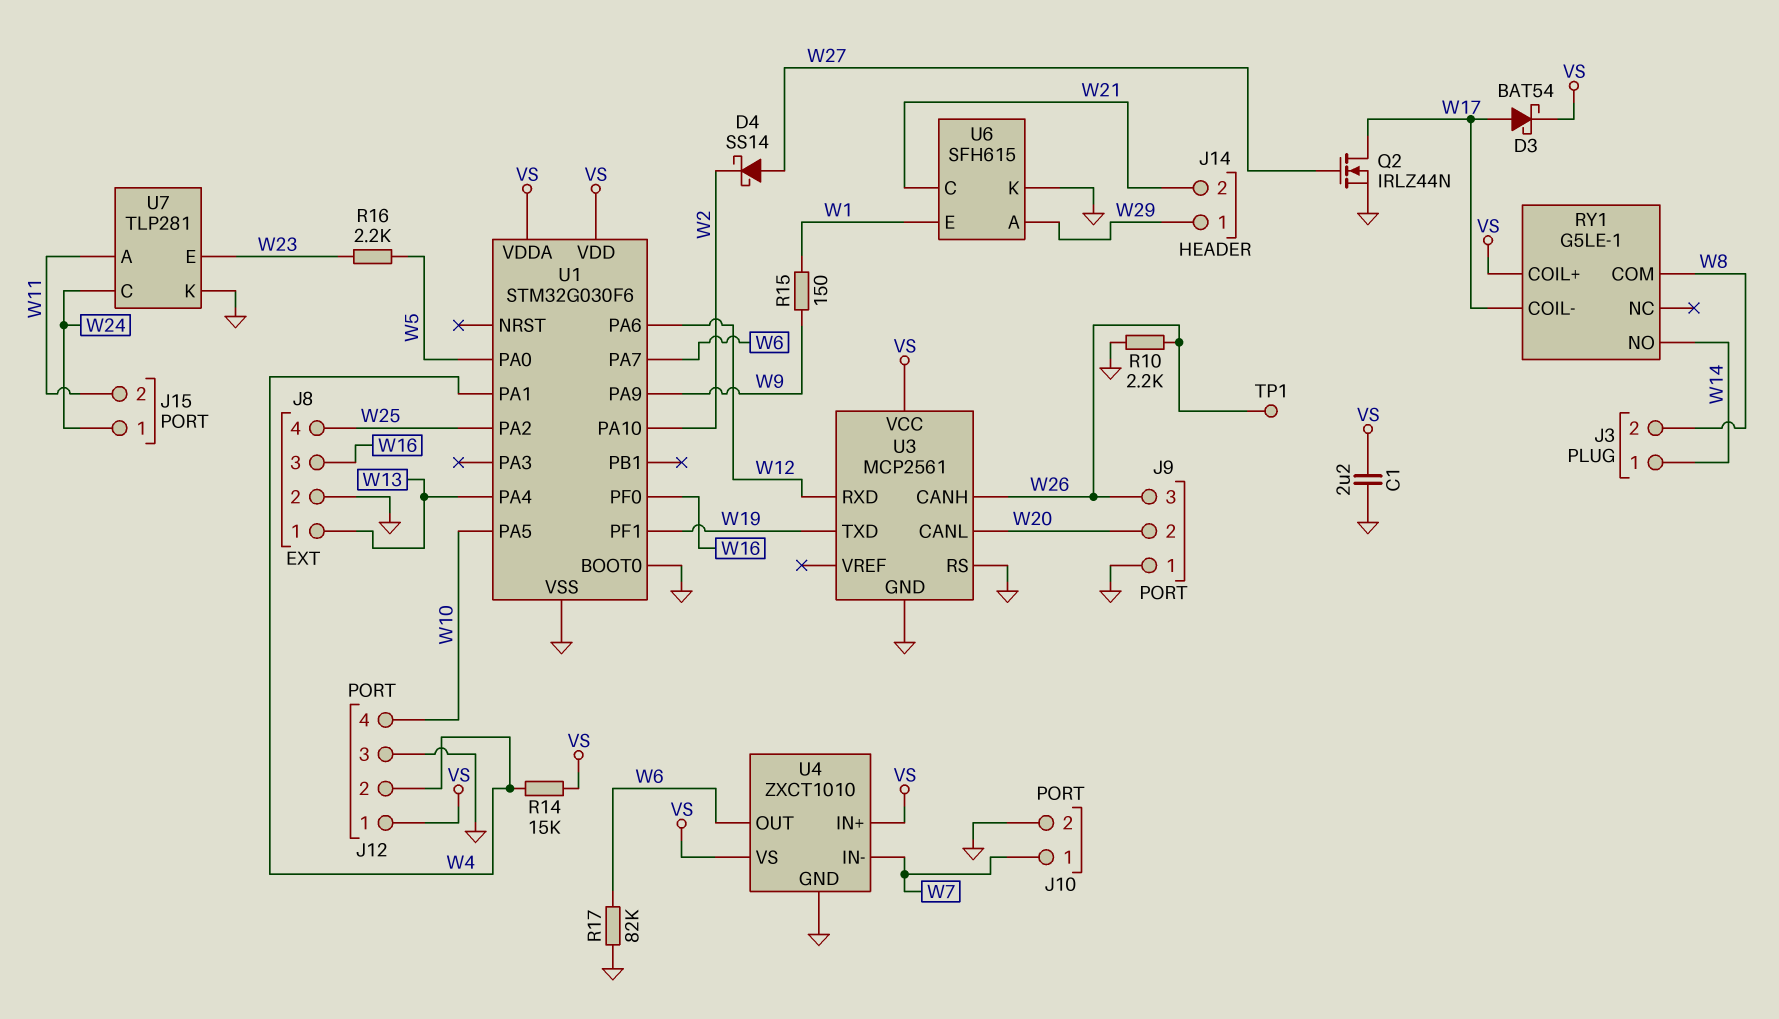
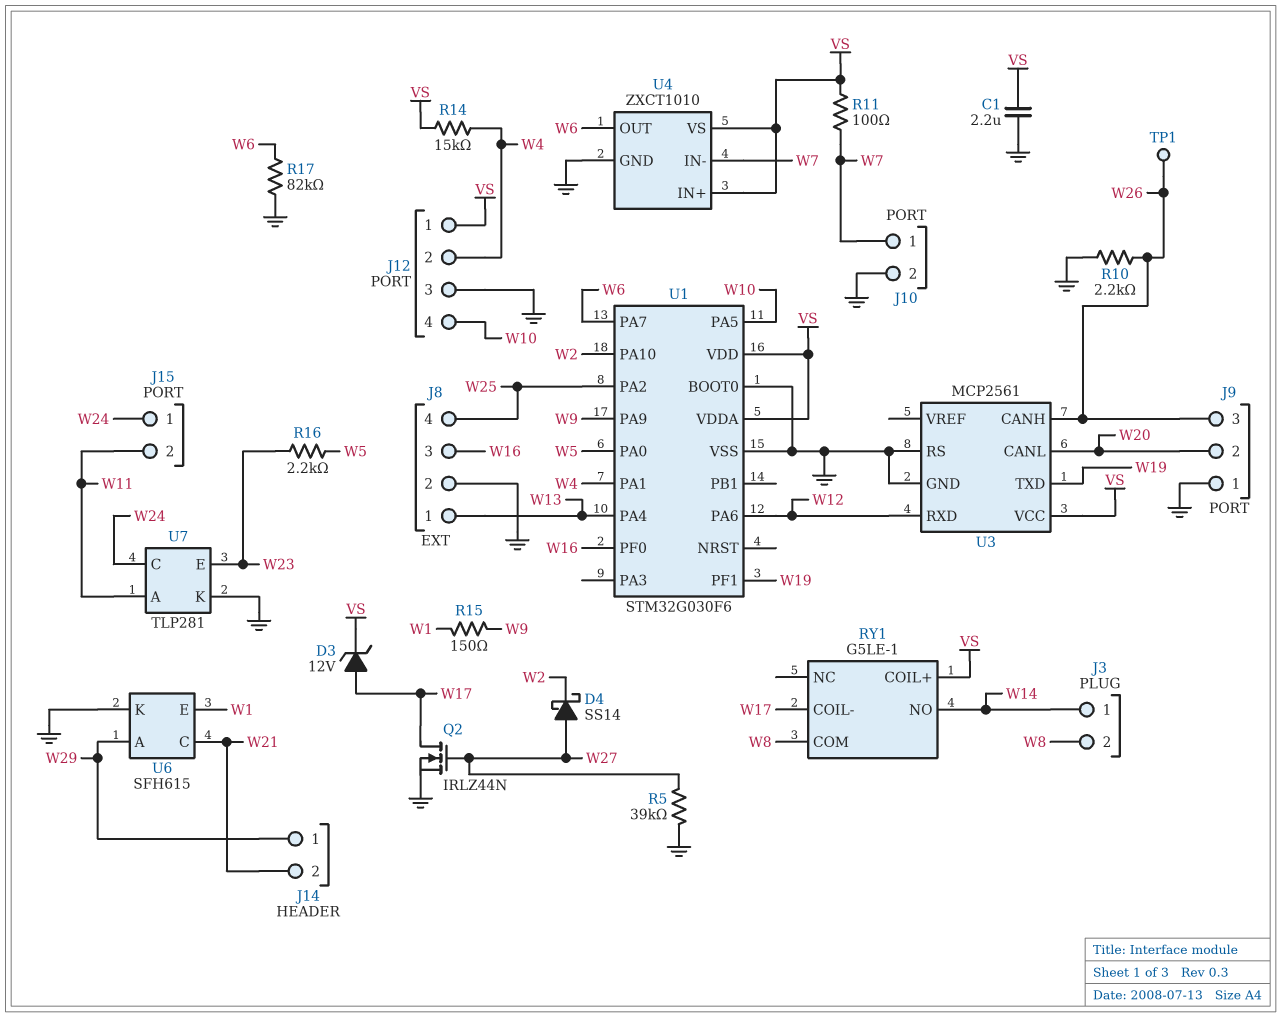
D3: schottky BAT54 (A W17, K VS) -> zener 12V (A W17, K VS)
R5: none -> 39k (GND, W27)
R11: none -> 100 (VS, W7)

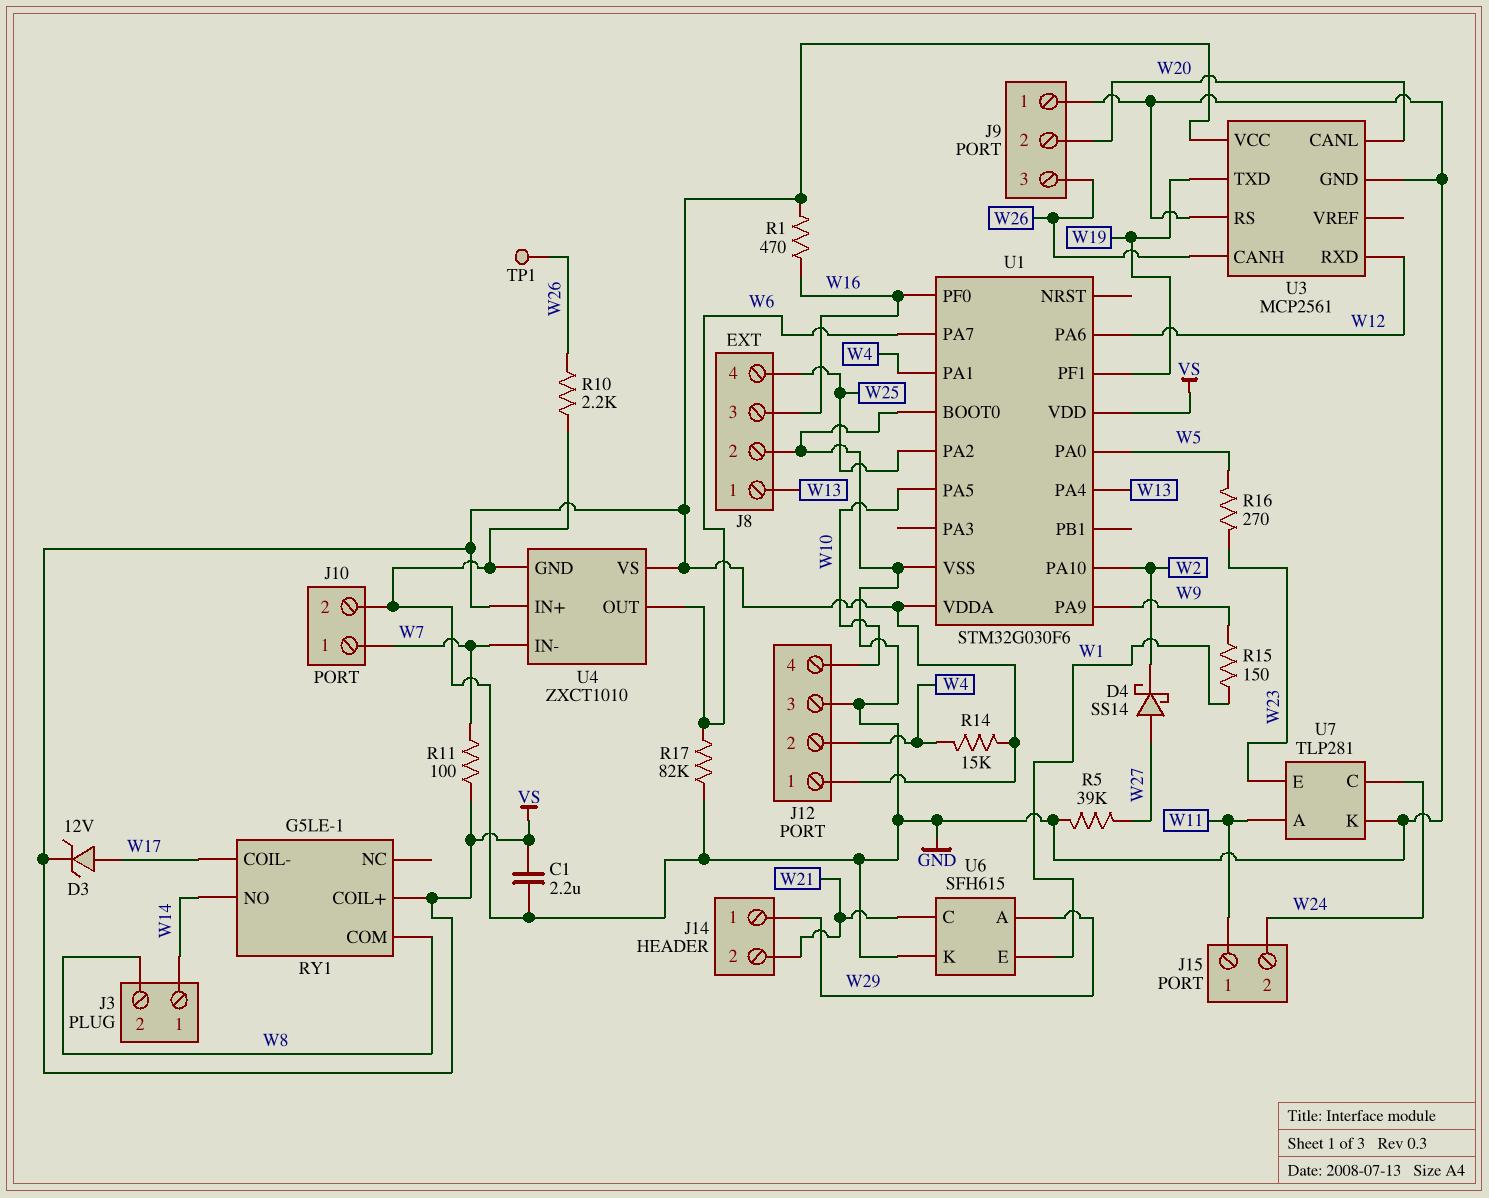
J15 pin 1: W24 -> W11
J15 pin 2: W11 -> W24
Q2: NMOS IRLZ44N (G W27, D W17, S GND) -> none
R1: none -> 470 (VS, W16)
R16: 2.2k (W5, W23) -> 270 (W5, W23)

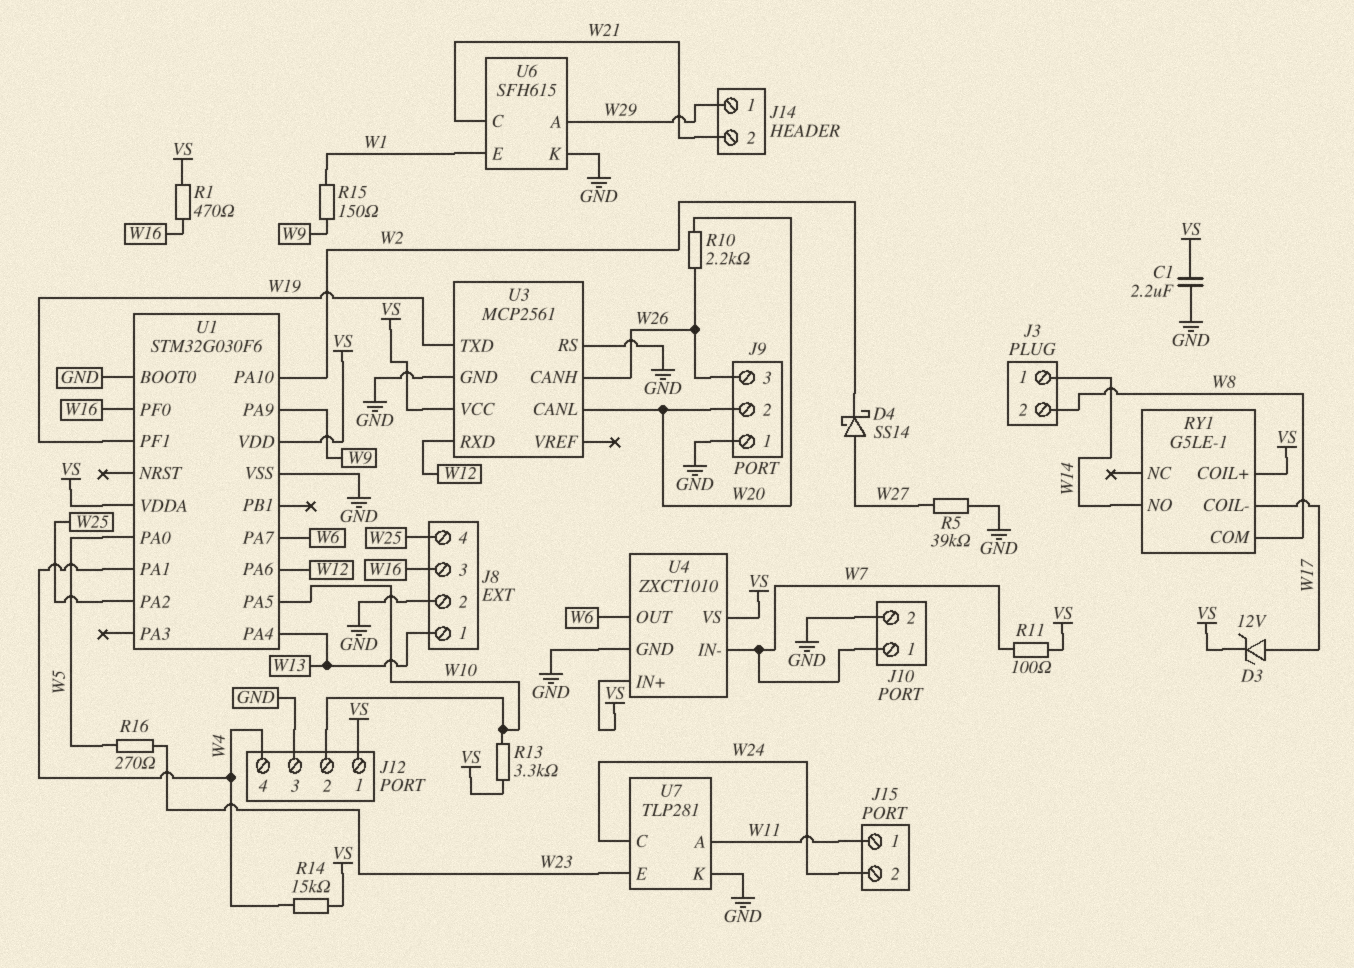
J12 pin 2: W4 -> W10
J12 pin 4: W10 -> W4
R10: 2.2k (GND, W26) -> 2.2k (W20, W26)
R13: none -> 3.3k (VS, W10)
R17: 82k (GND, W6) -> none
TP1: test point (W26) -> none

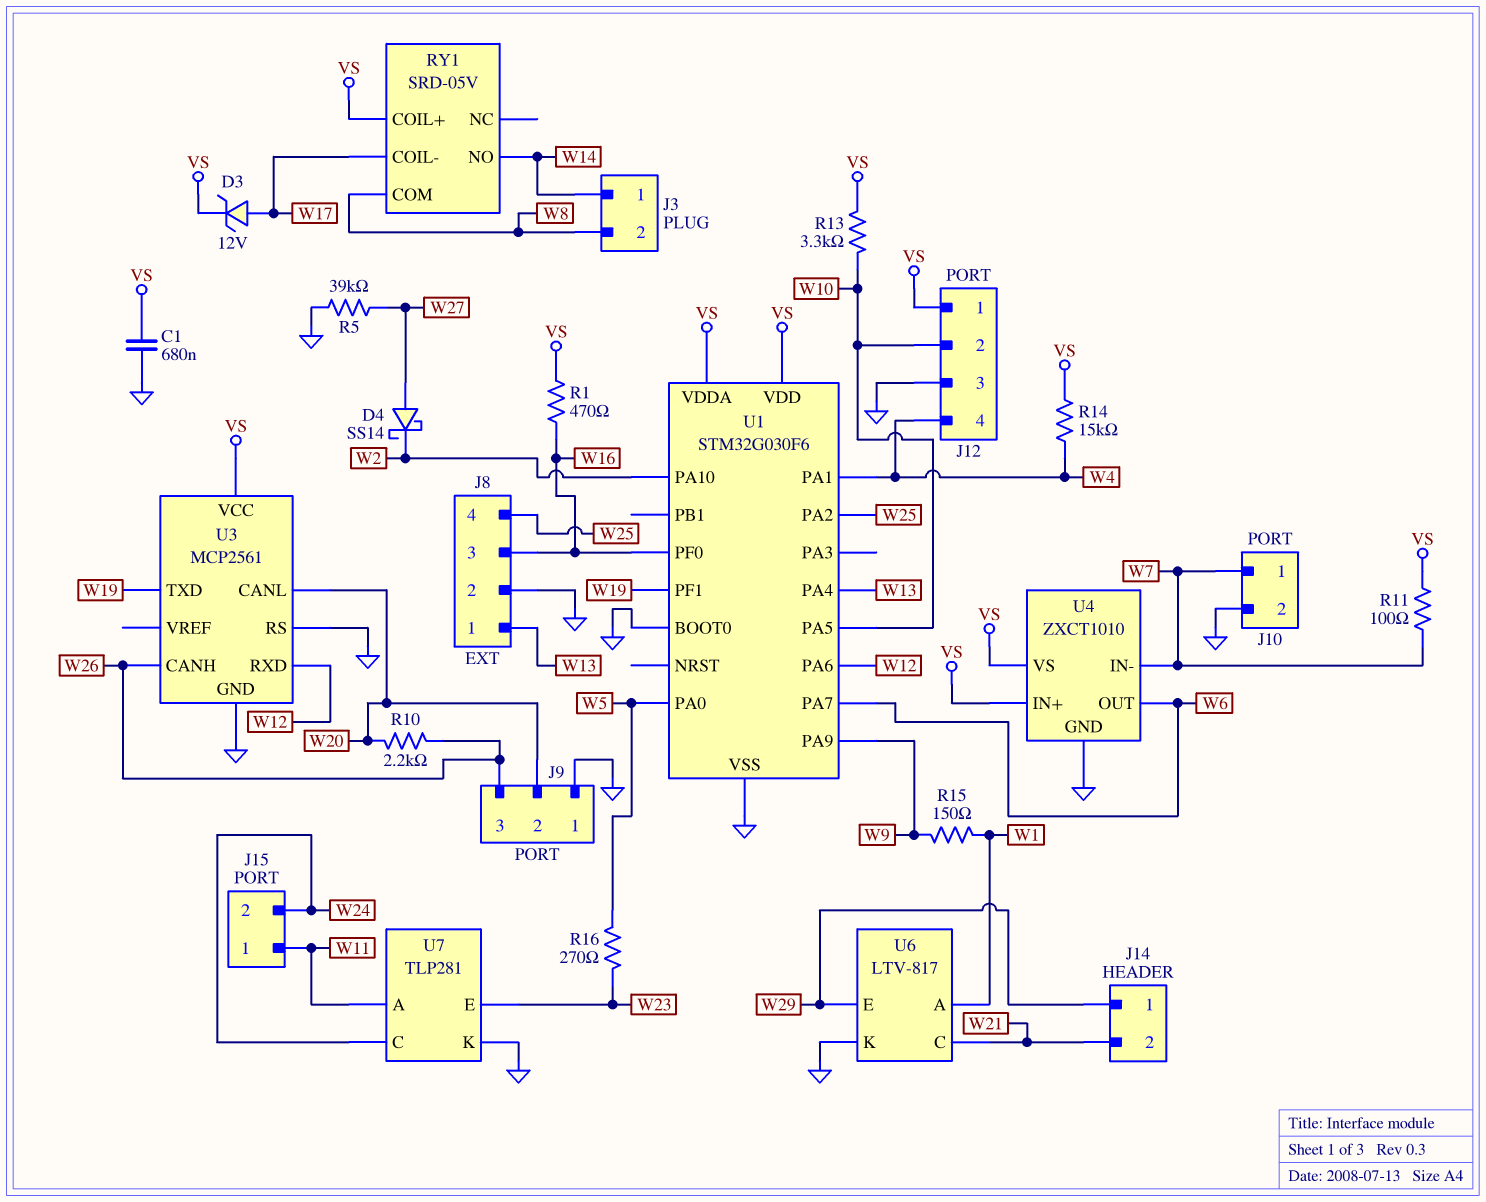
C1: 2.2uF (GND, VS) -> 680nF (GND, VS)
RY1: G5LE-1 -> SRD-05V
U6: SFH615 -> LTV-817
U6 pin A: W29 -> W1
U6 pin E: W1 -> W29

